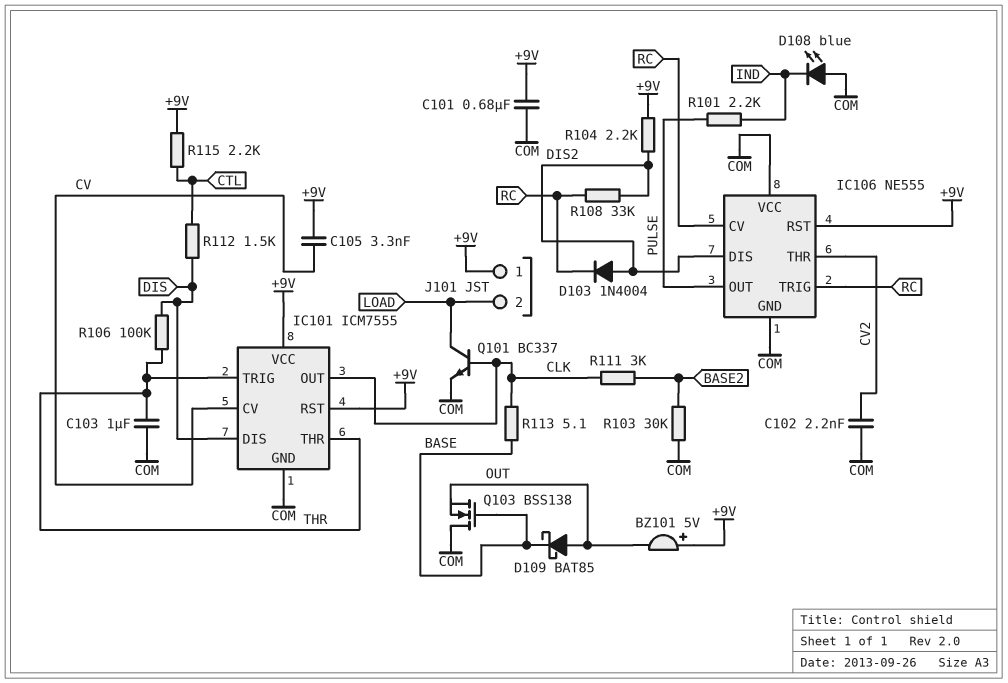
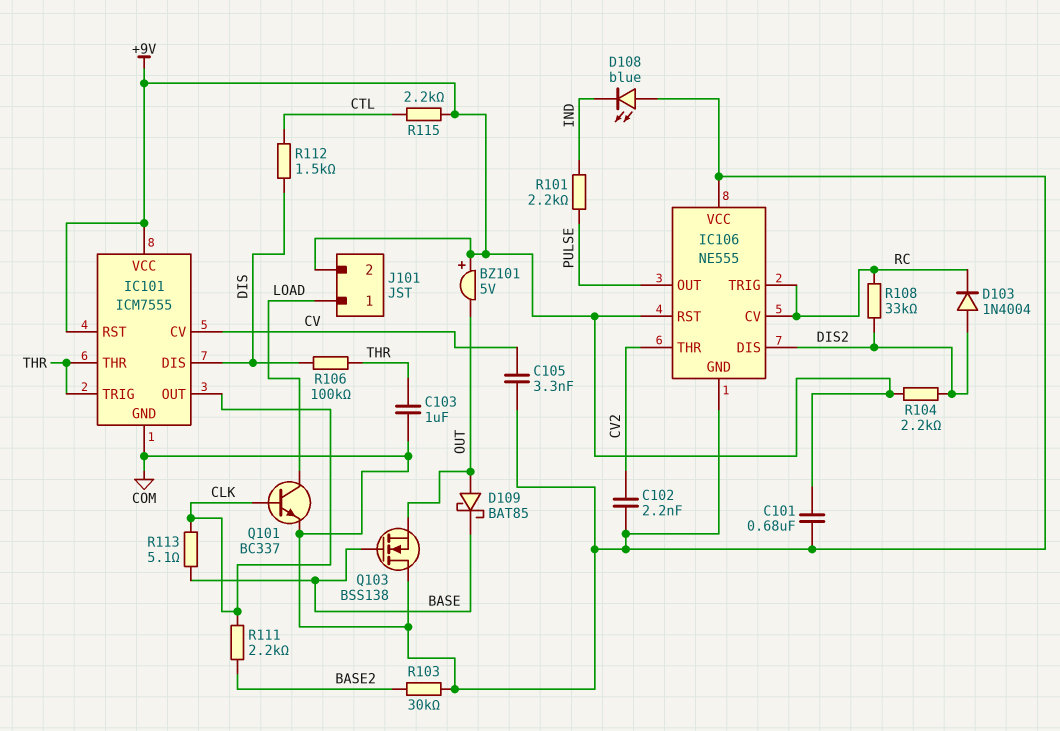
C105: 3.3nF (+9V, CV) -> 3.3nF (COM, CV)
J101 pin 1: +9V -> LOAD
J101 pin 2: LOAD -> +9V
R111: 3k (BASE2, CLK) -> 2.2k (BASE2, CLK)

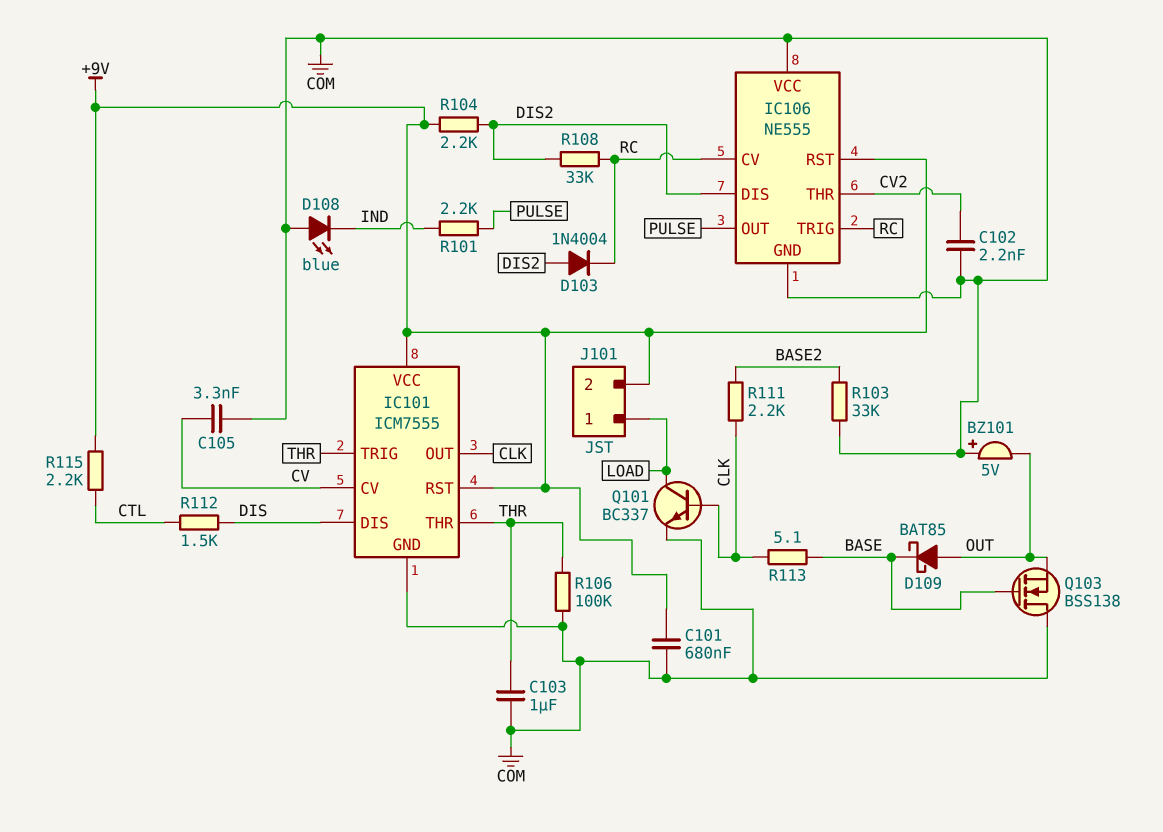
BZ101: buzzer 5V (plus +9V, minus OUT) -> buzzer 5V (plus COM, minus OUT)
R103: 30k (BASE2, COM) -> 33k (BASE2, COM)
R106: 100k (DIS, THR) -> 100k (COM, THR)

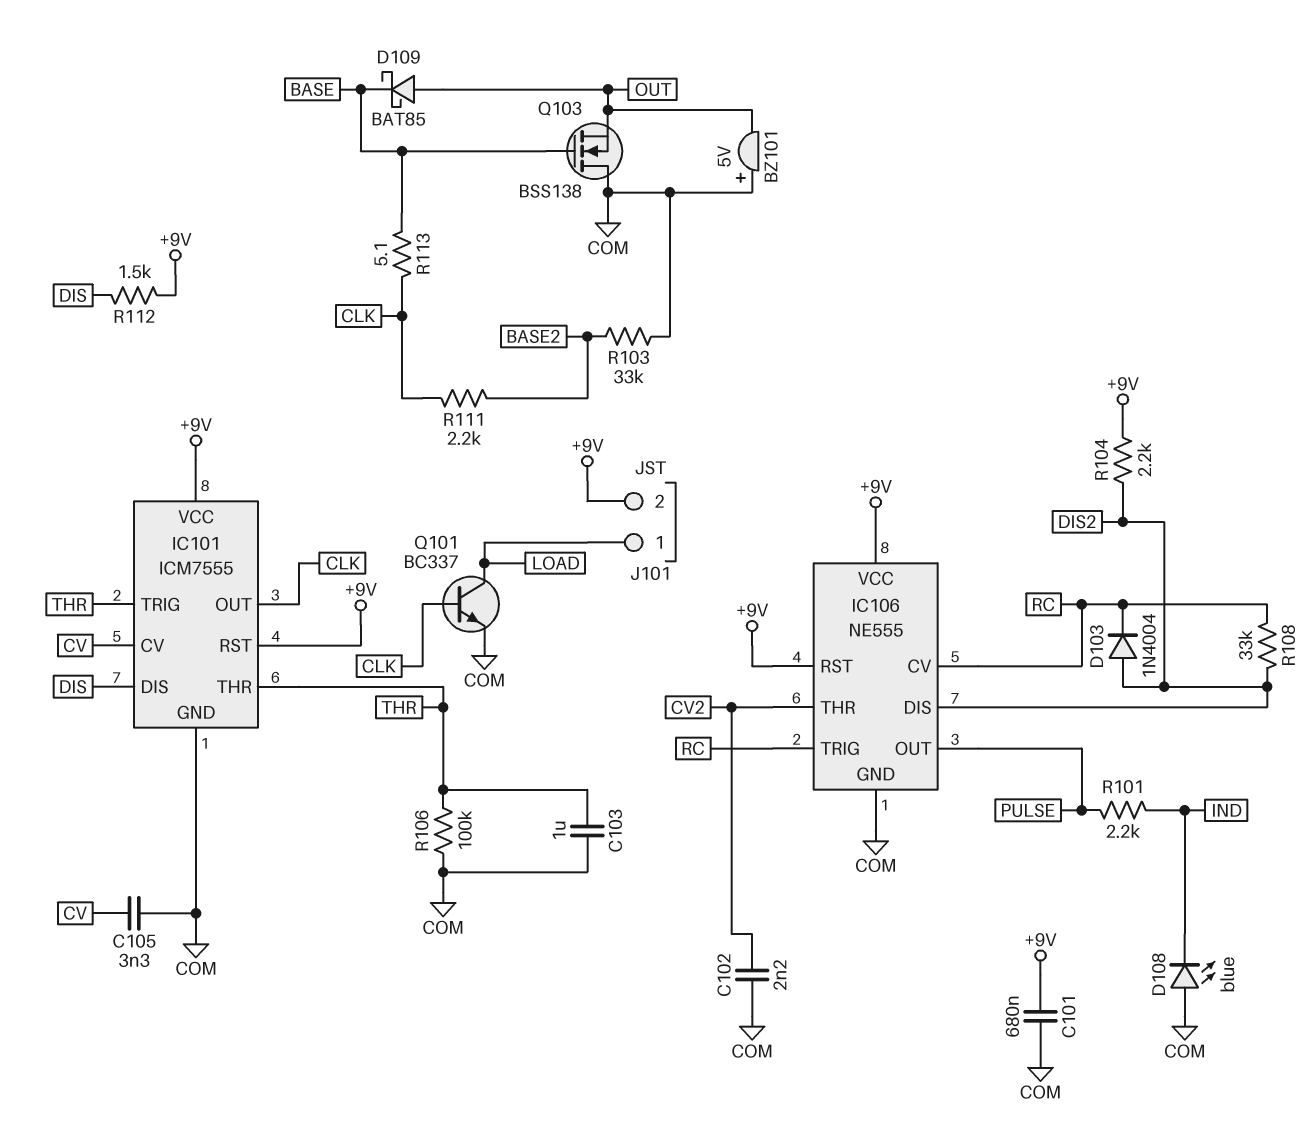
IC106 pin VCC: COM -> +9V
R112: 1.5k (CTL, DIS) -> 1.5k (+9V, DIS)
R115: 2.2k (+9V, CTL) -> none

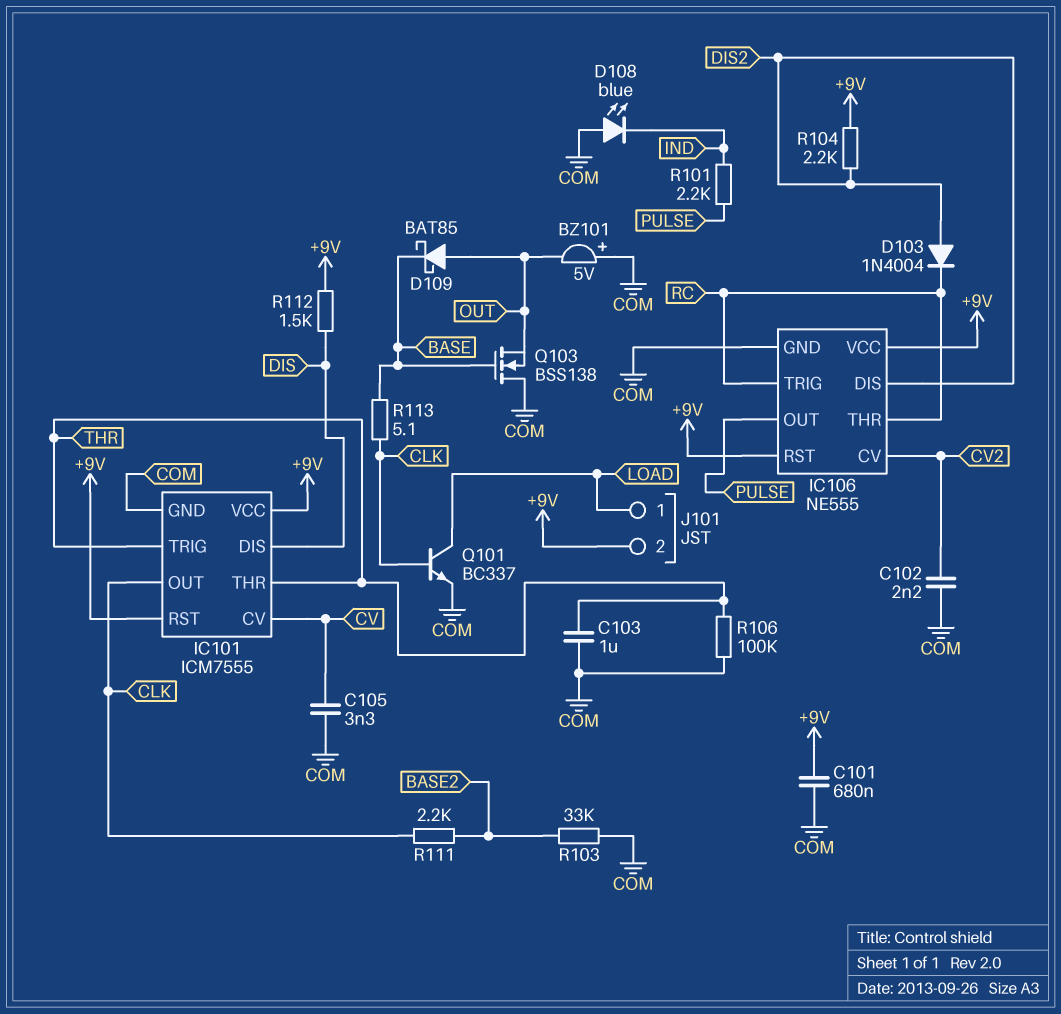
IC106 pin CV: RC -> CV2
IC106 pin THR: CV2 -> RC
R108: 33k (DIS2, RC) -> none

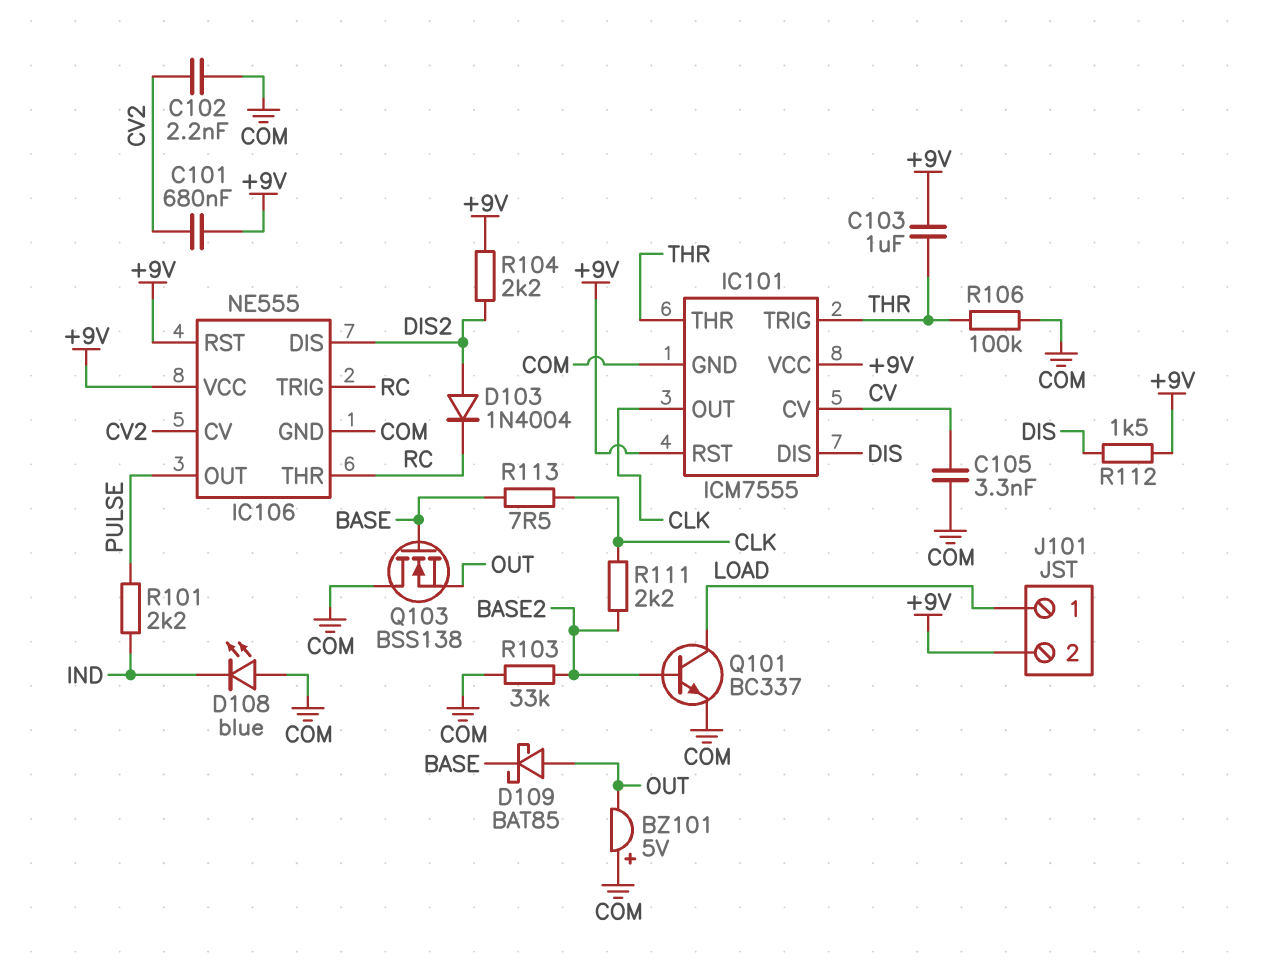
C101: 680nF (+9V, COM) -> 680nF (+9V, CV2)
C103: 1uF (COM, THR) -> 1uF (+9V, THR)
Q101: NPN BC337 (B CLK, C LOAD, E COM) -> NPN BC337 (B BASE2, C LOAD, E COM)
R113: 5.1 (BASE, CLK) -> 7.5 (BASE, CLK)

